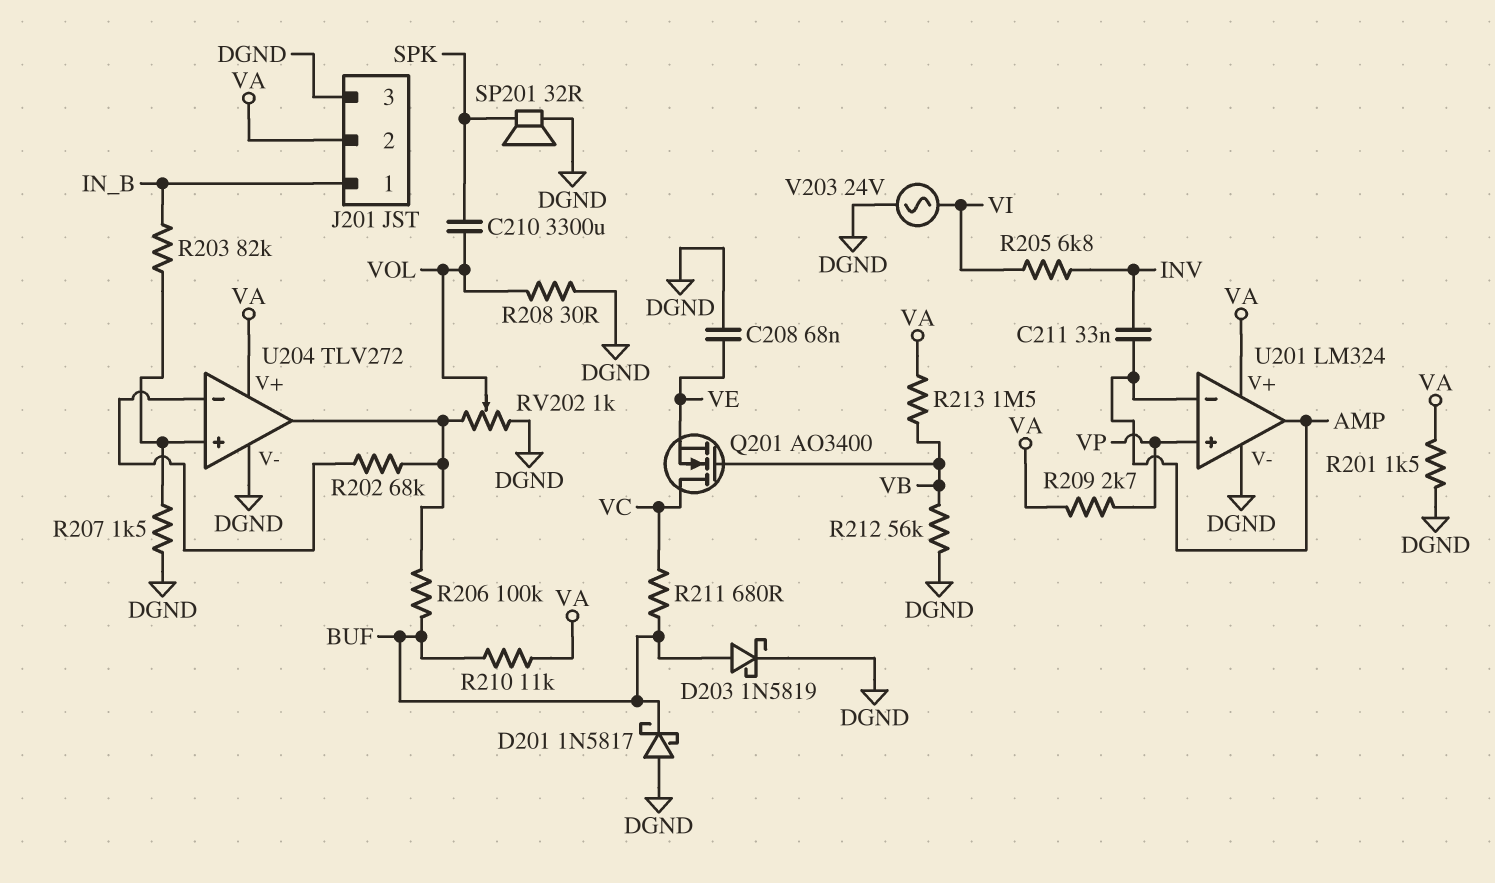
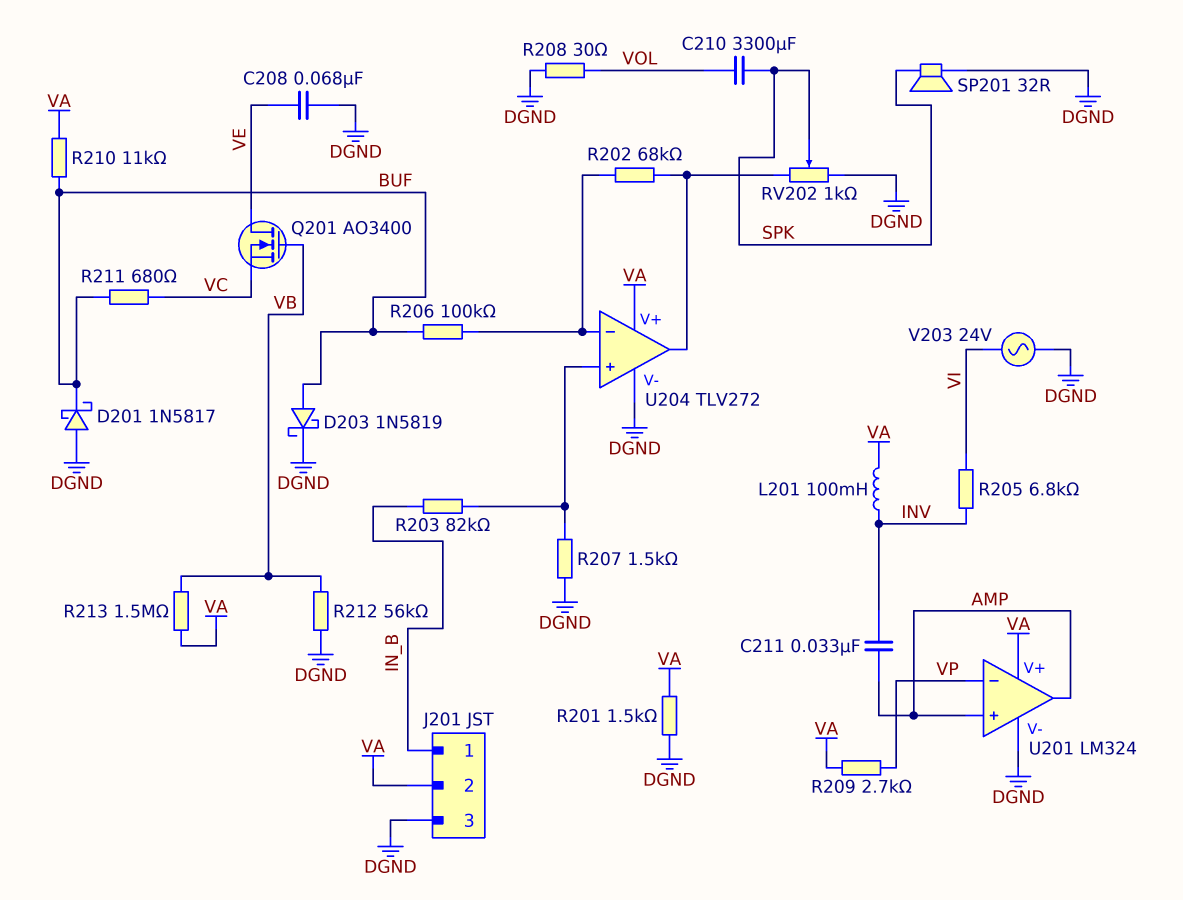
L201: none -> 100mH (INV, VA)
Q201: NMOS AO3400 (G VB, D VC, S VE) -> NMOS AO3400 (G VB, D VE, S VC)
R206: 100k (BUF, U204/out) -> 100k (BUF, U204/in-)
RV202: 1k (DGND, U204/out, wiper VOL) -> 1k (DGND, U204/out, wiper SPK)
U201 pin in+: VP -> AMP
U201 pin in-: AMP -> VP

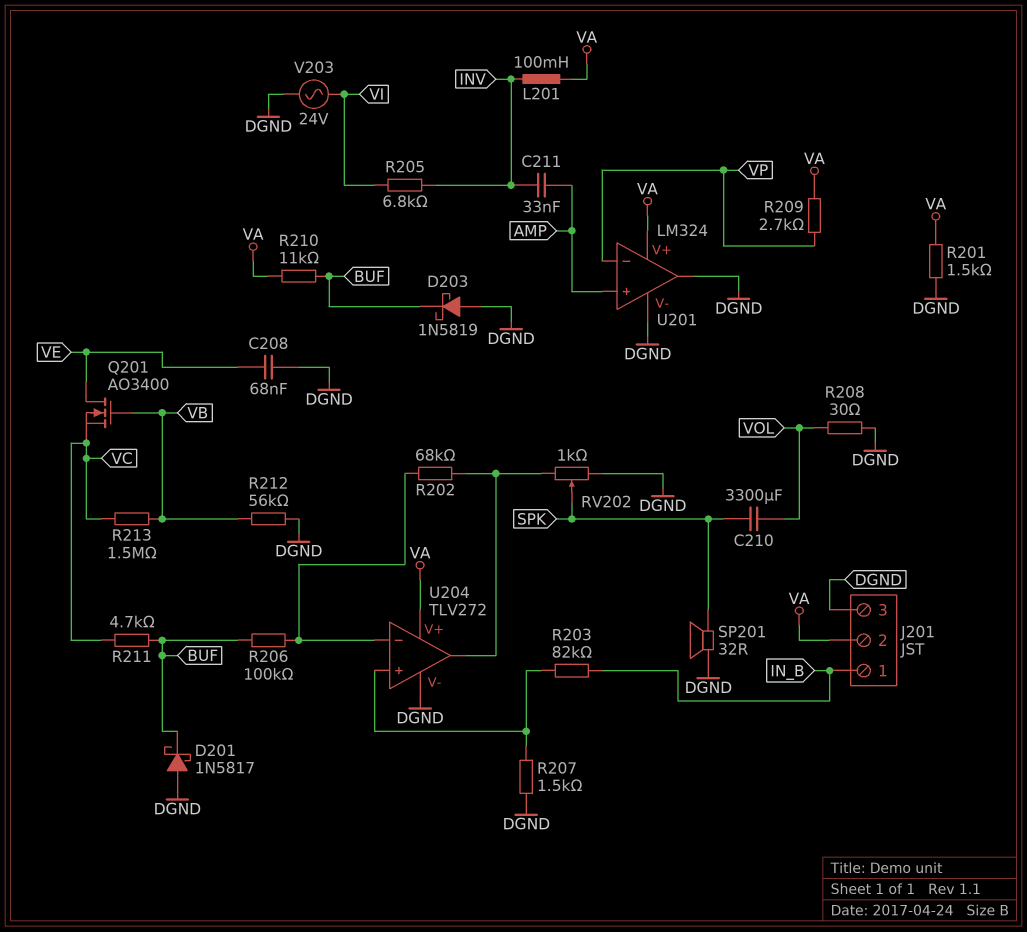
D203: schottky 1N5819 (A BUF, K DGND) -> schottky 1N5819 (A DGND, K BUF)
R211: 680 (BUF, VC) -> 4.7k (BUF, VC)
R213: 1.5M (VA, VB) -> 1.5M (VB, VC)
U201 pin out: AMP -> DGND

